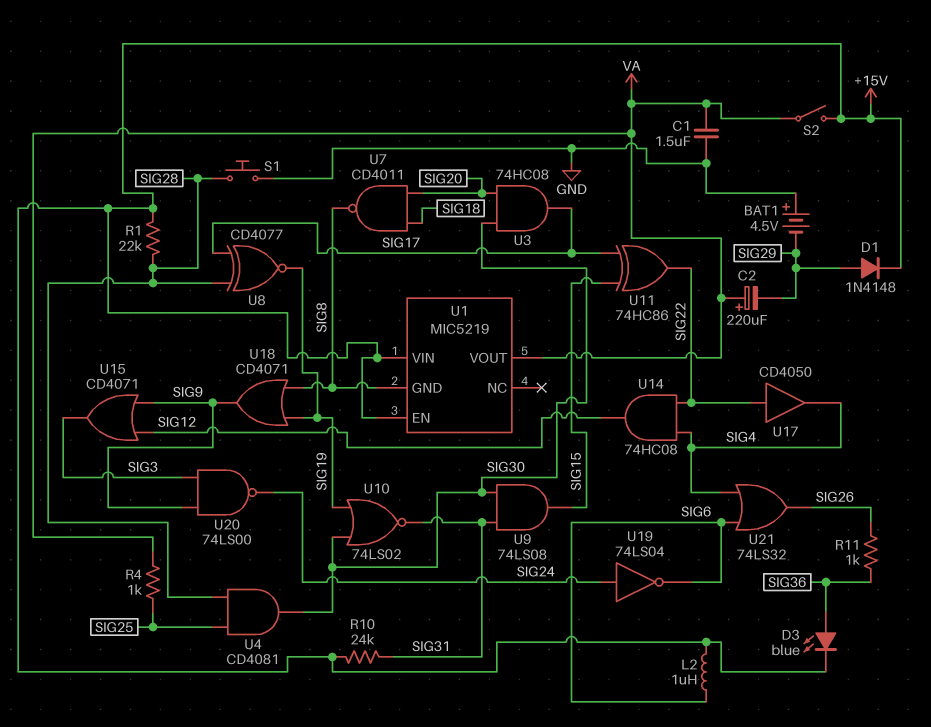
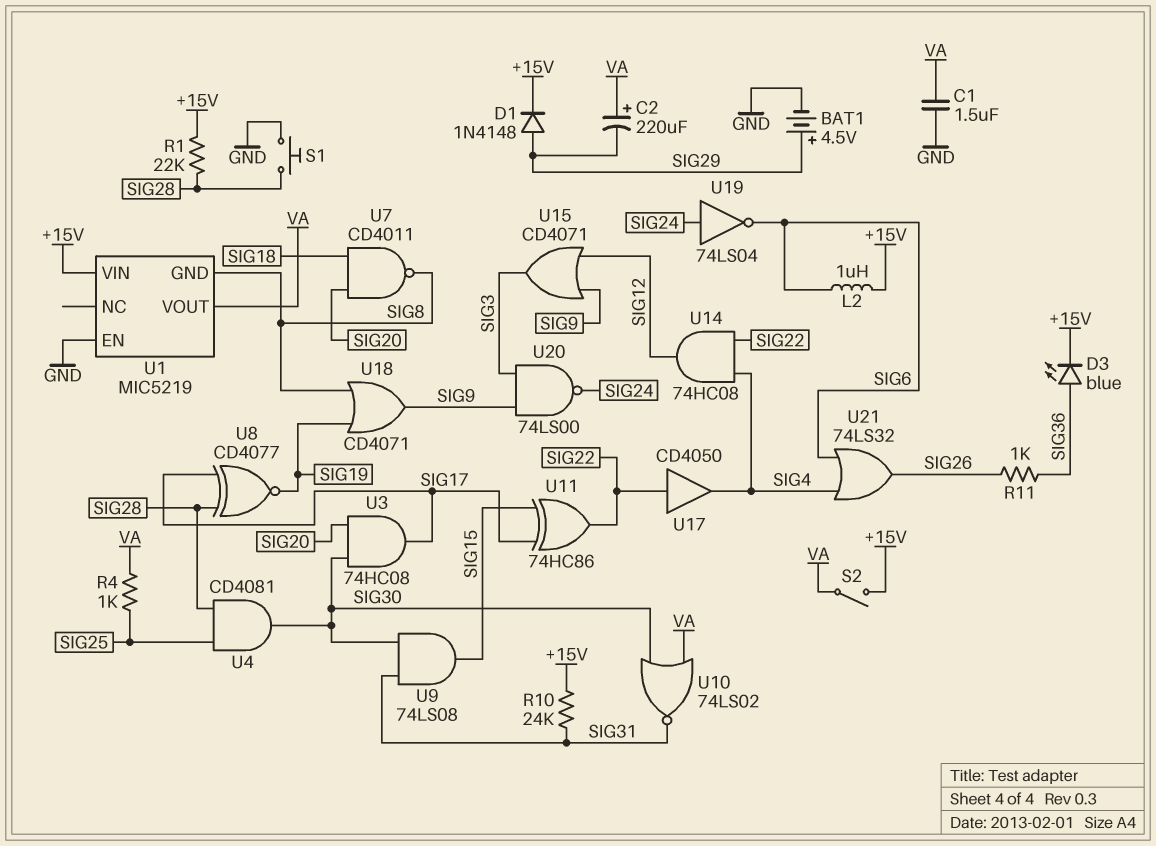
BAT1: 4.5V (plus GND, minus SIG29) -> 4.5V (plus SIG29, minus GND)
U1 pin EN: +15V -> GND
U10: NOR 74LS02 (in SIG19, in SIG30, out SIG31) -> NOR 74LS02 (in SIG30, in VA, out SIG31)

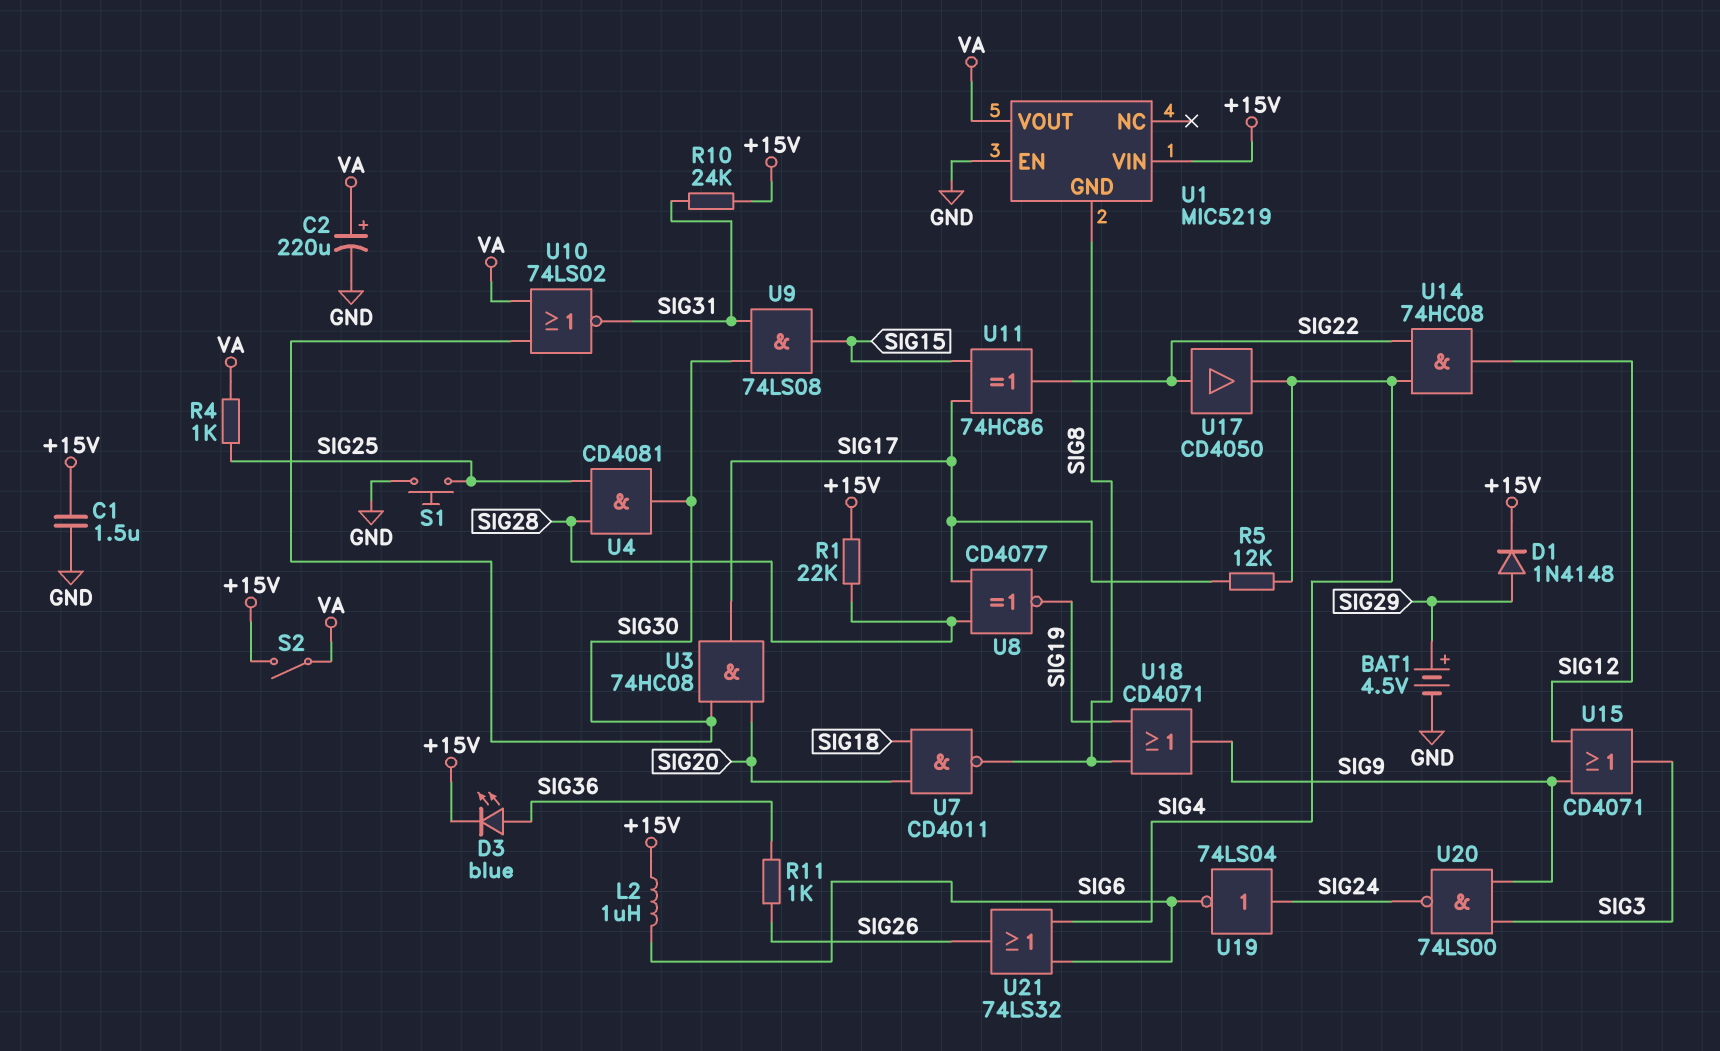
C1: 1.5uF (GND, VA) -> 1.5uF (+15V, GND)
C2: 220uF (plus VA, minus SIG29) -> 220uF (plus VA, minus GND)
R5: none -> 12k (SIG4, SIG17)
S1: button (GND, SIG28) -> button (GND, SIG25)

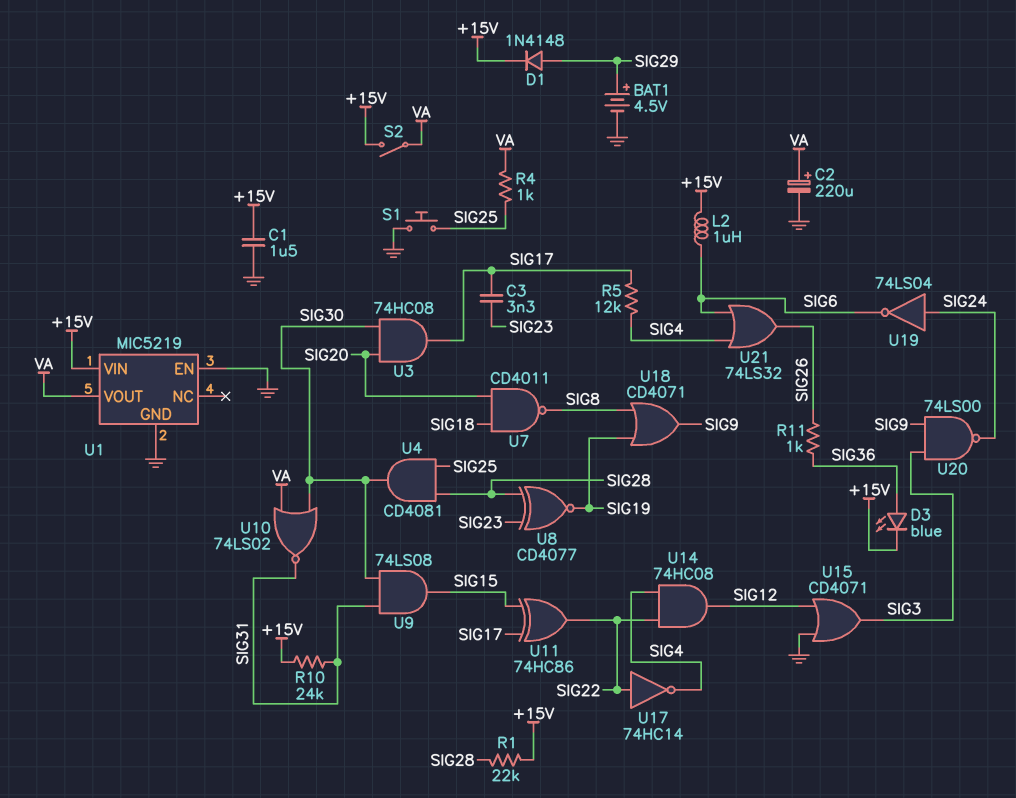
C3: none -> 3.3nF (SIG17, SIG23)
U1 pin GND: SIG8 -> GND
U8: XNOR CD4077 (in SIG17, in SIG28, out SIG19) -> XNOR CD4077 (in SIG23, in SIG28, out SIG19)
U15: OR CD4071 (in SIG9, in SIG12, out SIG3) -> OR CD4071 (in GND, in SIG12, out SIG3)
U17: buffer CD4050 (in SIG22, out SIG4) -> NOT 74HC14 (in SIG22, out SIG4)

